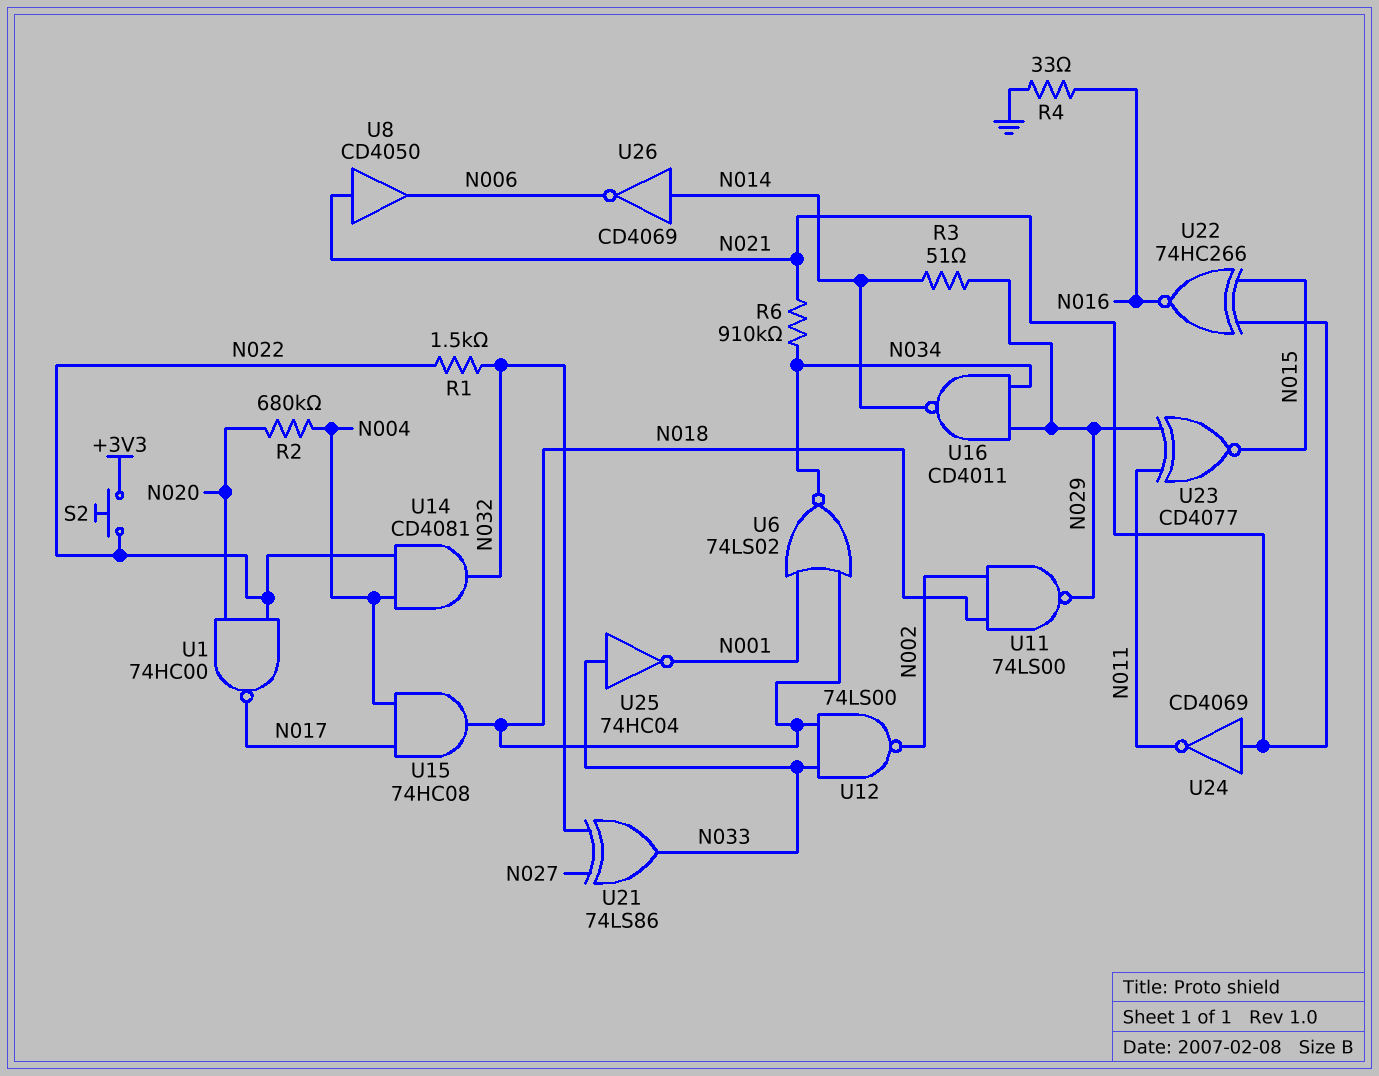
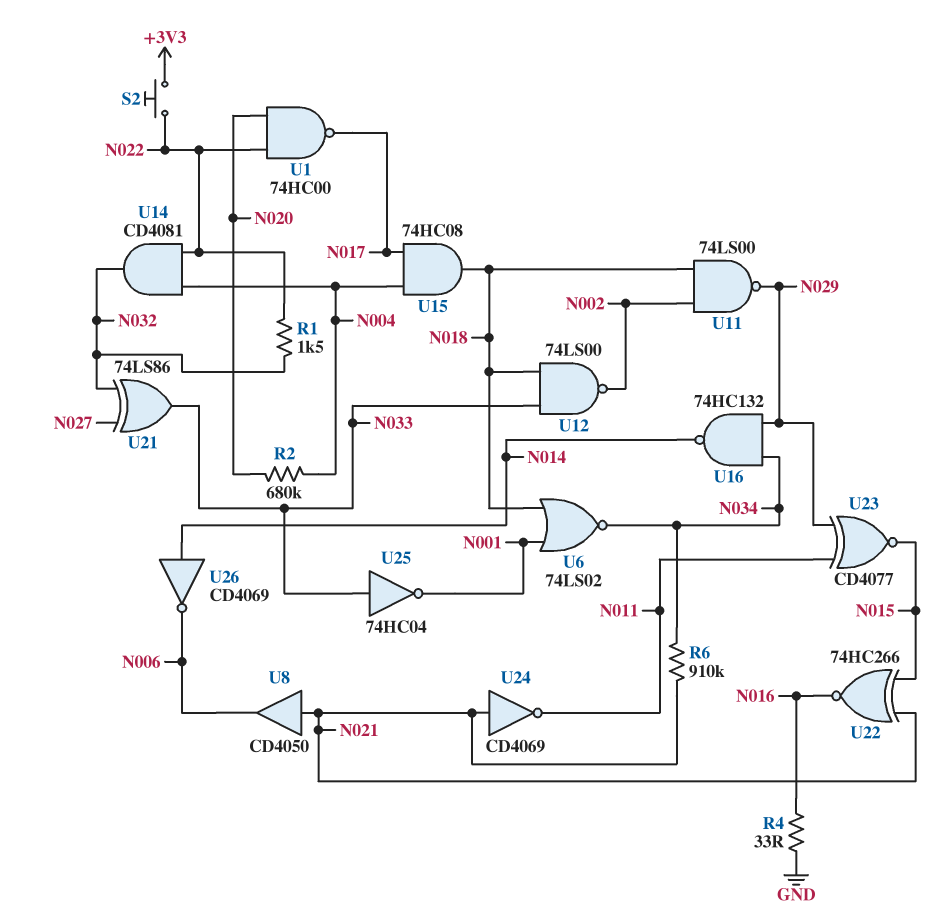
R3: 51 (N014, N029) -> none
U16: NAND CD4011 (in N029, in N034, out N014) -> NAND 74HC132 (in N029, in N034, out N014)

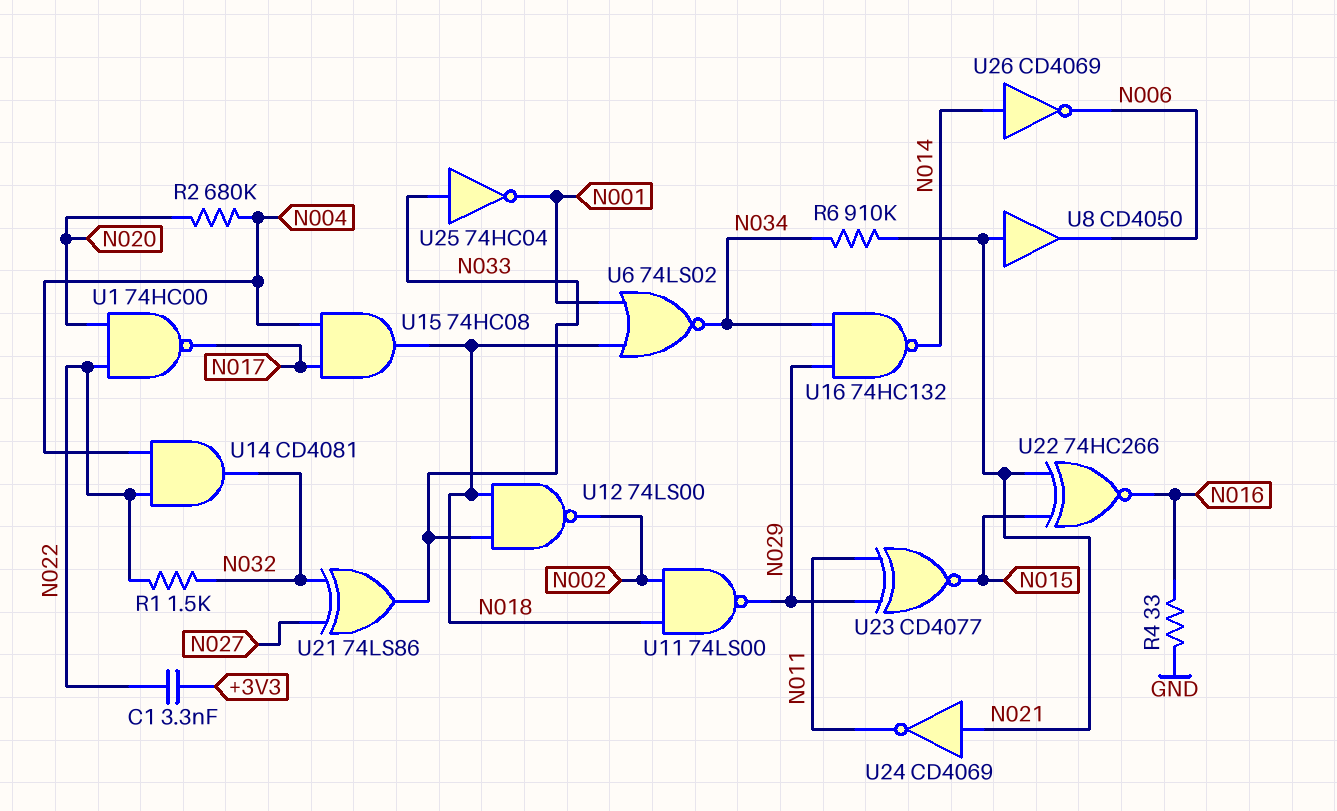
C1: none -> 3.3nF (+3V3, N022)
S2: button (+3V3, N022) -> none

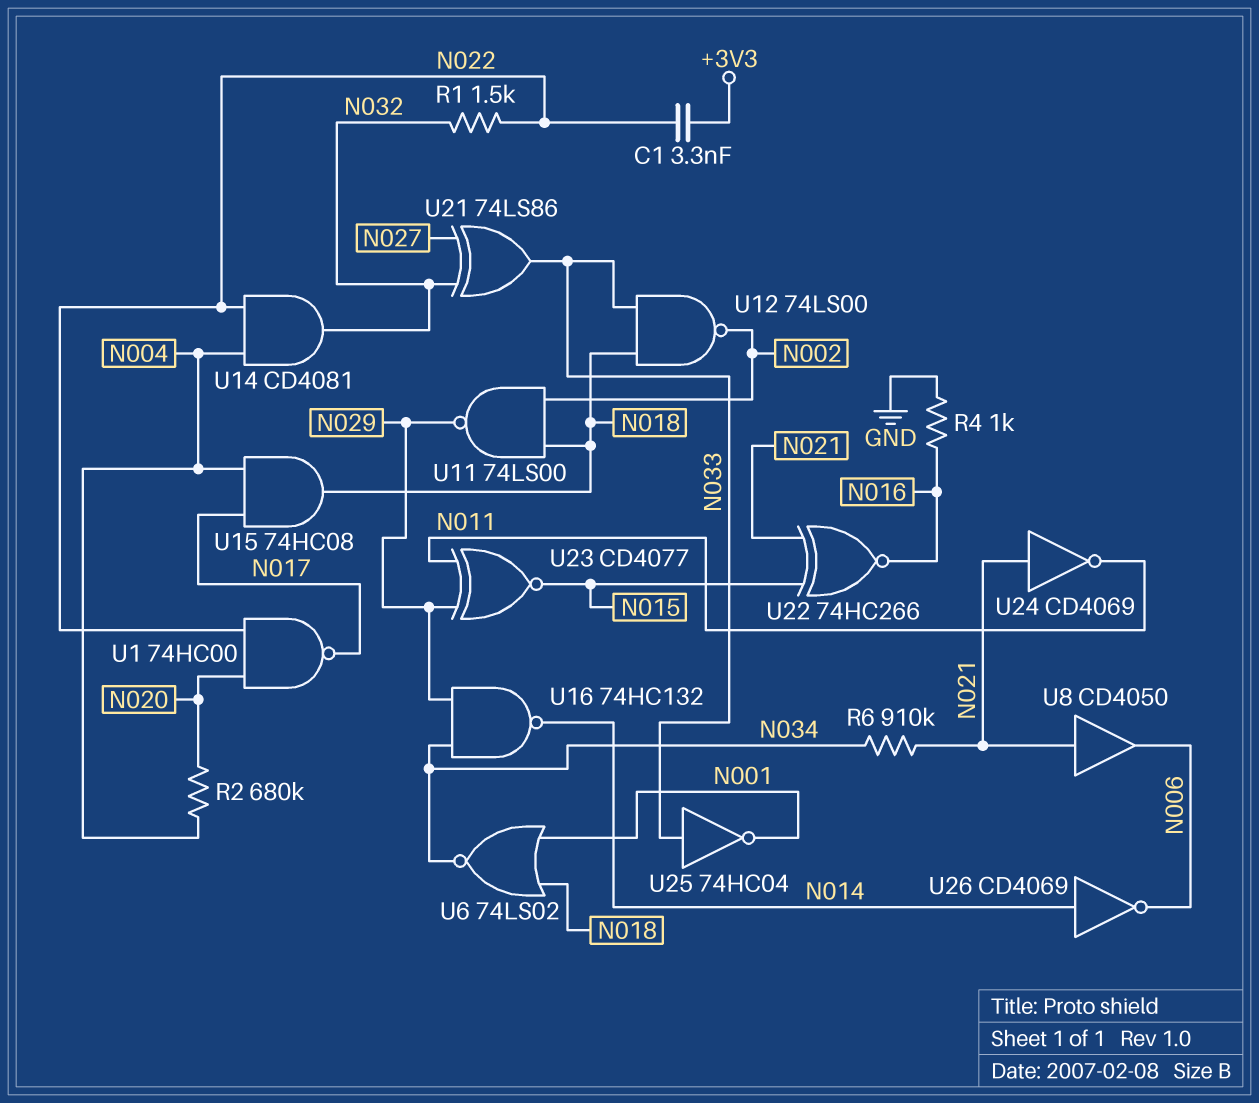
R4: 33 (GND, N016) -> 1k (GND, N016)

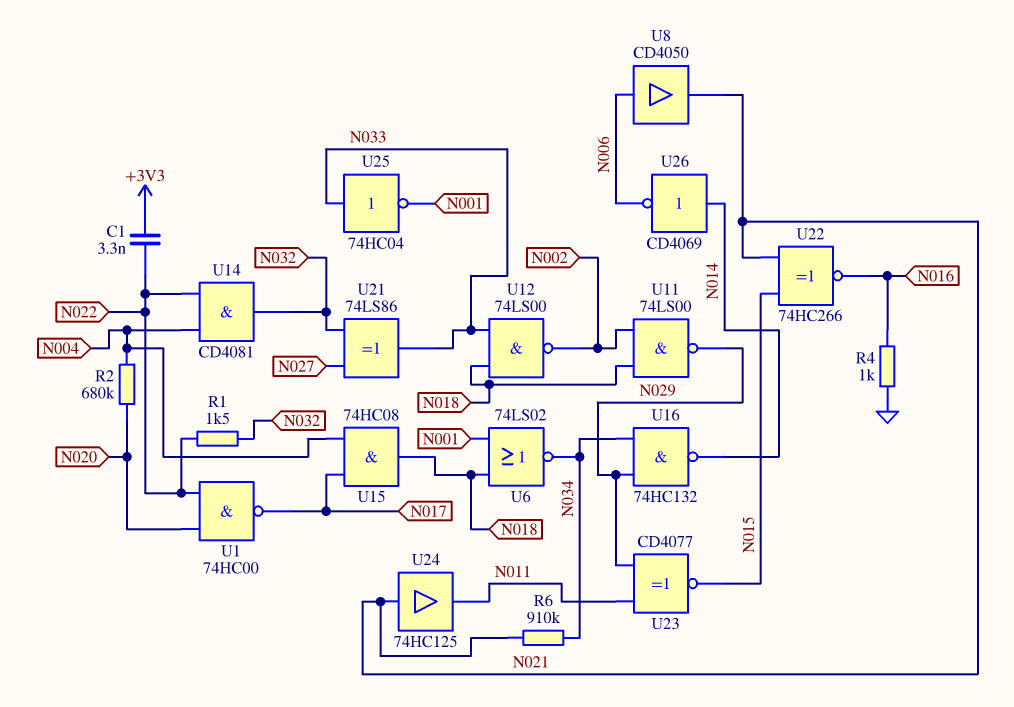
U8: buffer CD4050 (in N021, out N006) -> buffer CD4050 (in N006, out N021)
U24: NOT CD4069 (in N021, out N011) -> buffer 74HC125 (in N021, out N011)

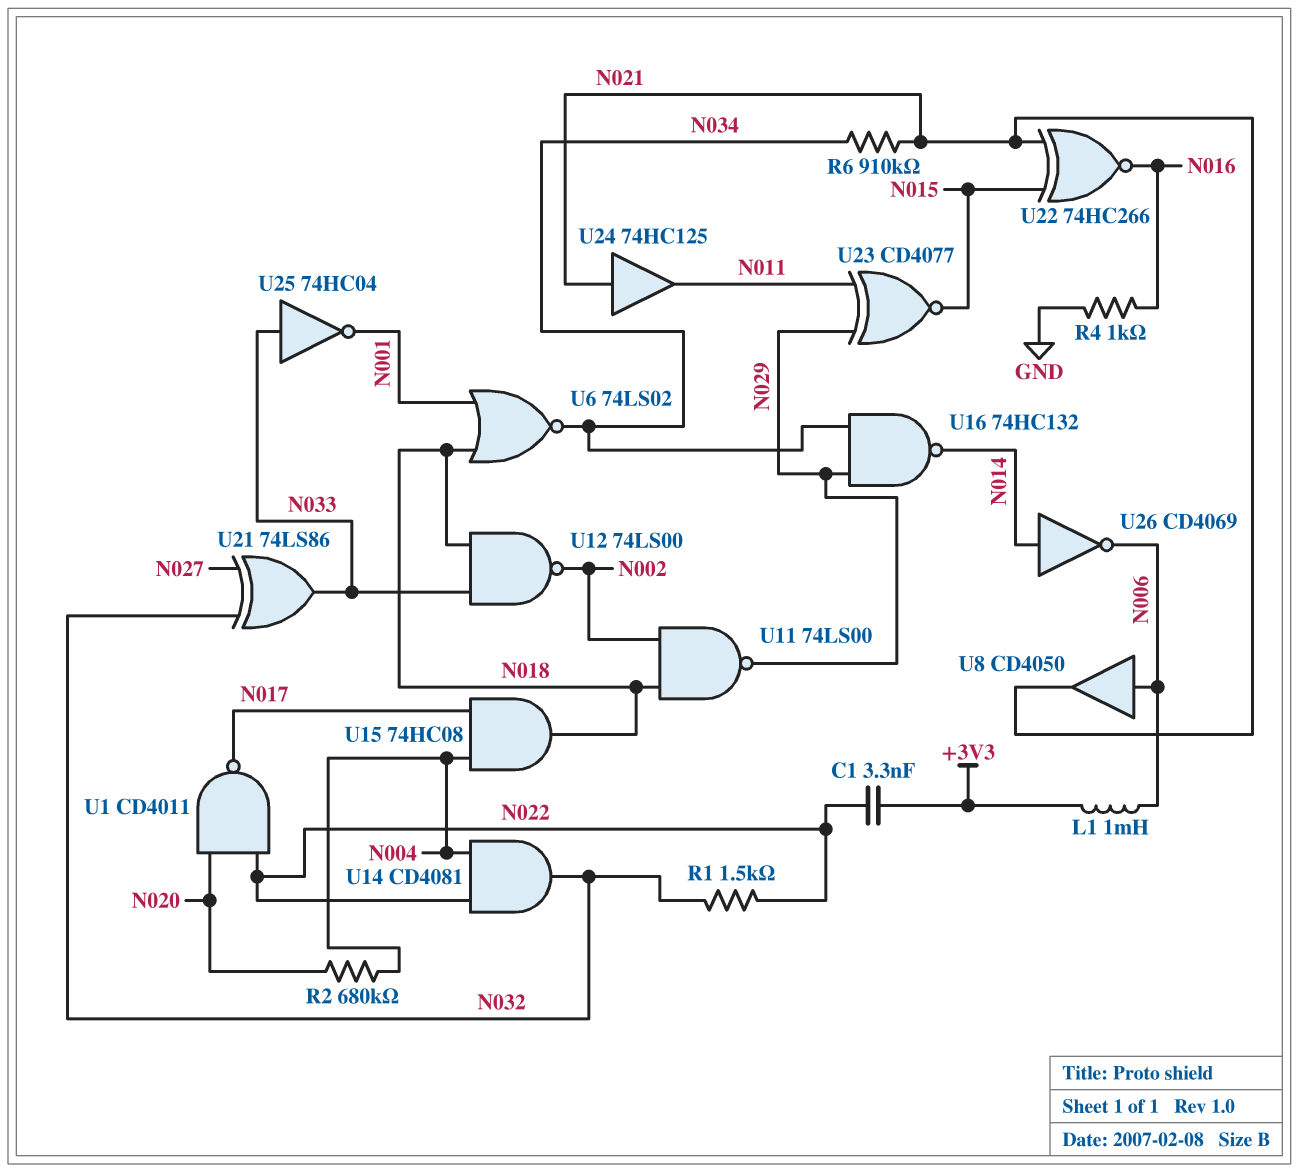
L1: none -> 1mH (+3V3, N006)
U1: NAND 74HC00 (in N020, in N022, out N017) -> NAND CD4011 (in N020, in N022, out N017)

